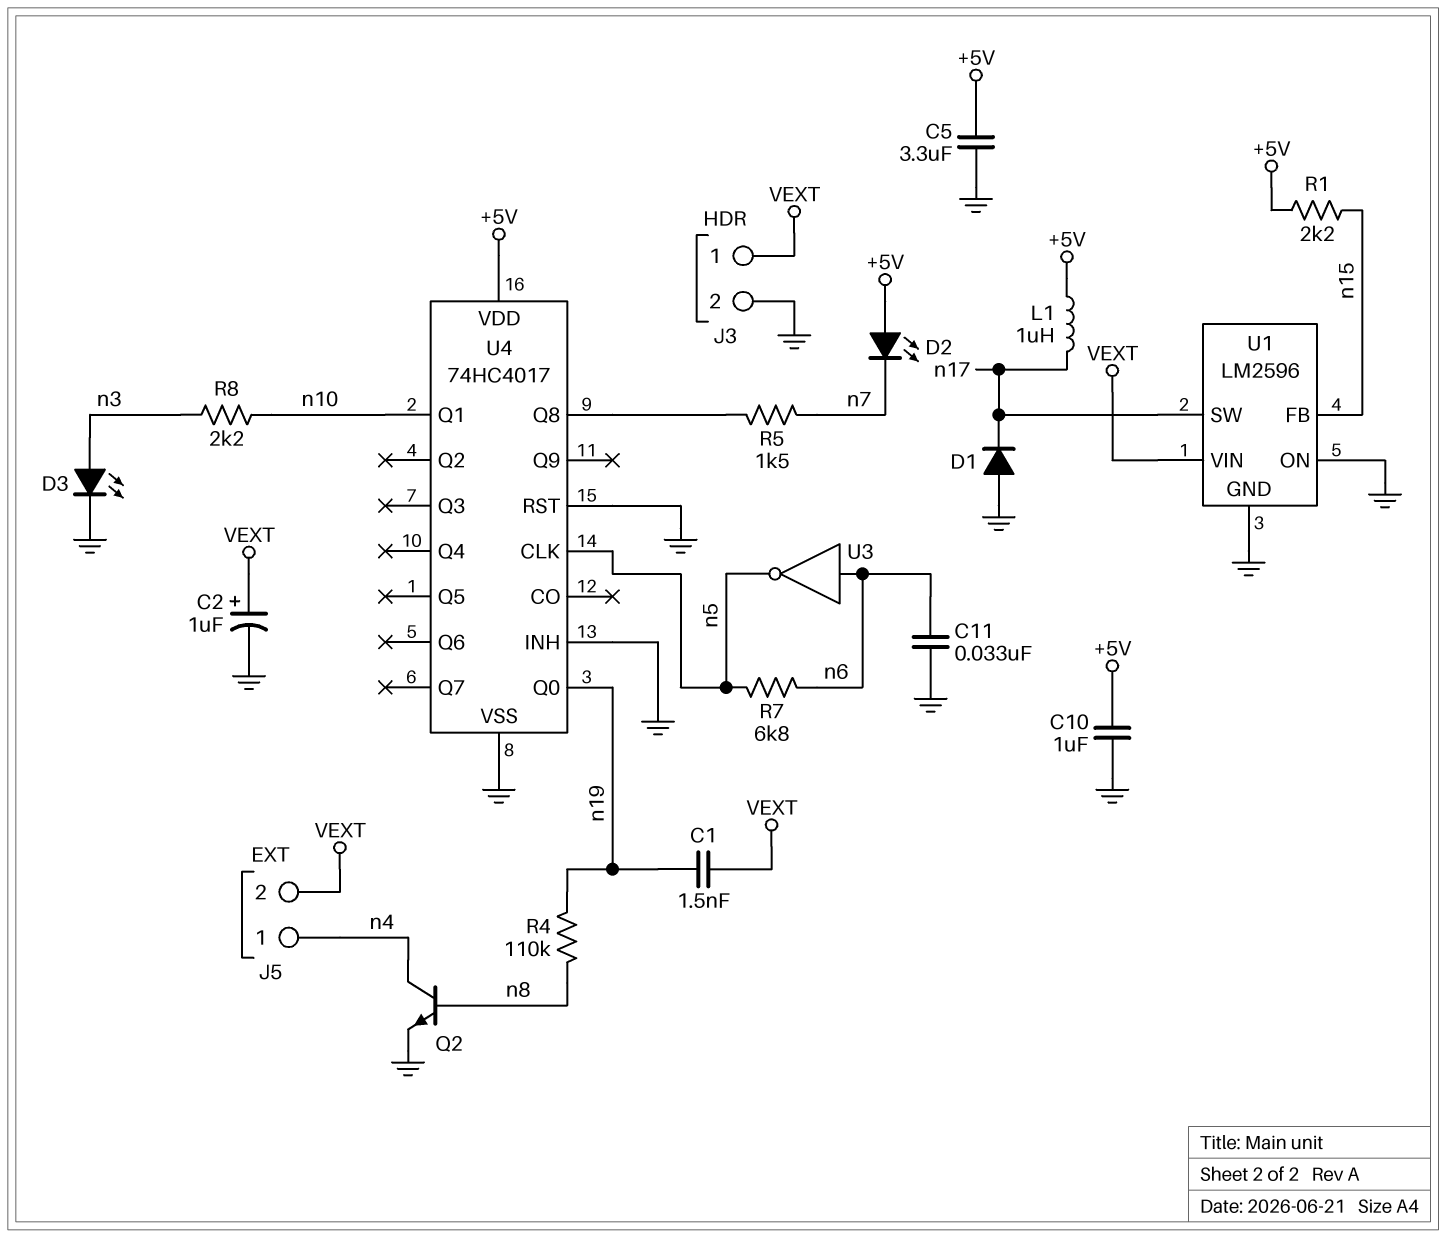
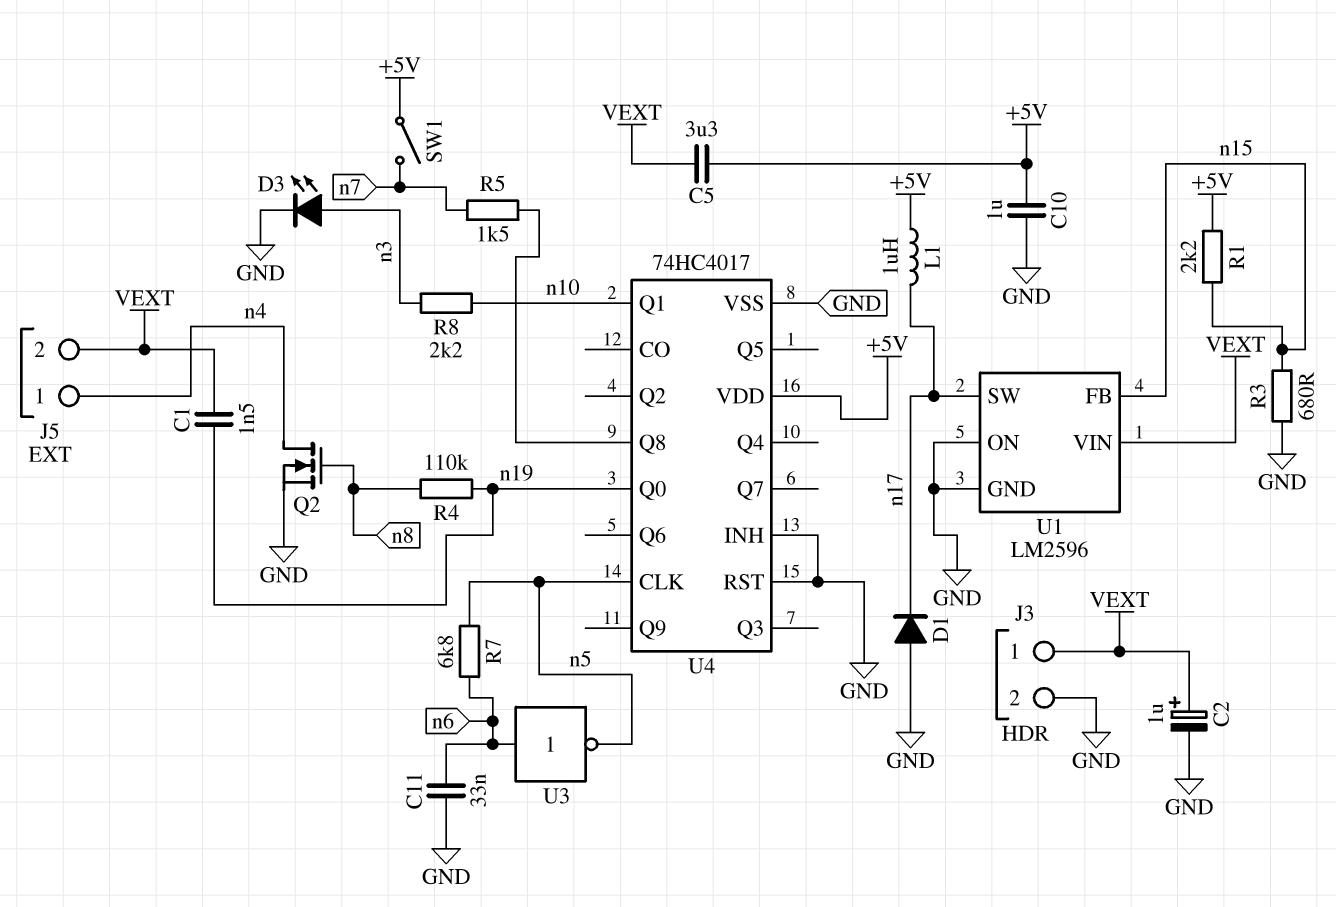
C5: 3.3uF (+5V, GND) -> 3.3uF (+5V, VEXT)
D2: LED (A +5V, K n7) -> none
Q2: NPN (B n8, C n4, E GND) -> NMOS (G n8, D n4, S GND)
R3: none -> 680 (GND, n15)
SW1: none -> switch (+5V, n7)

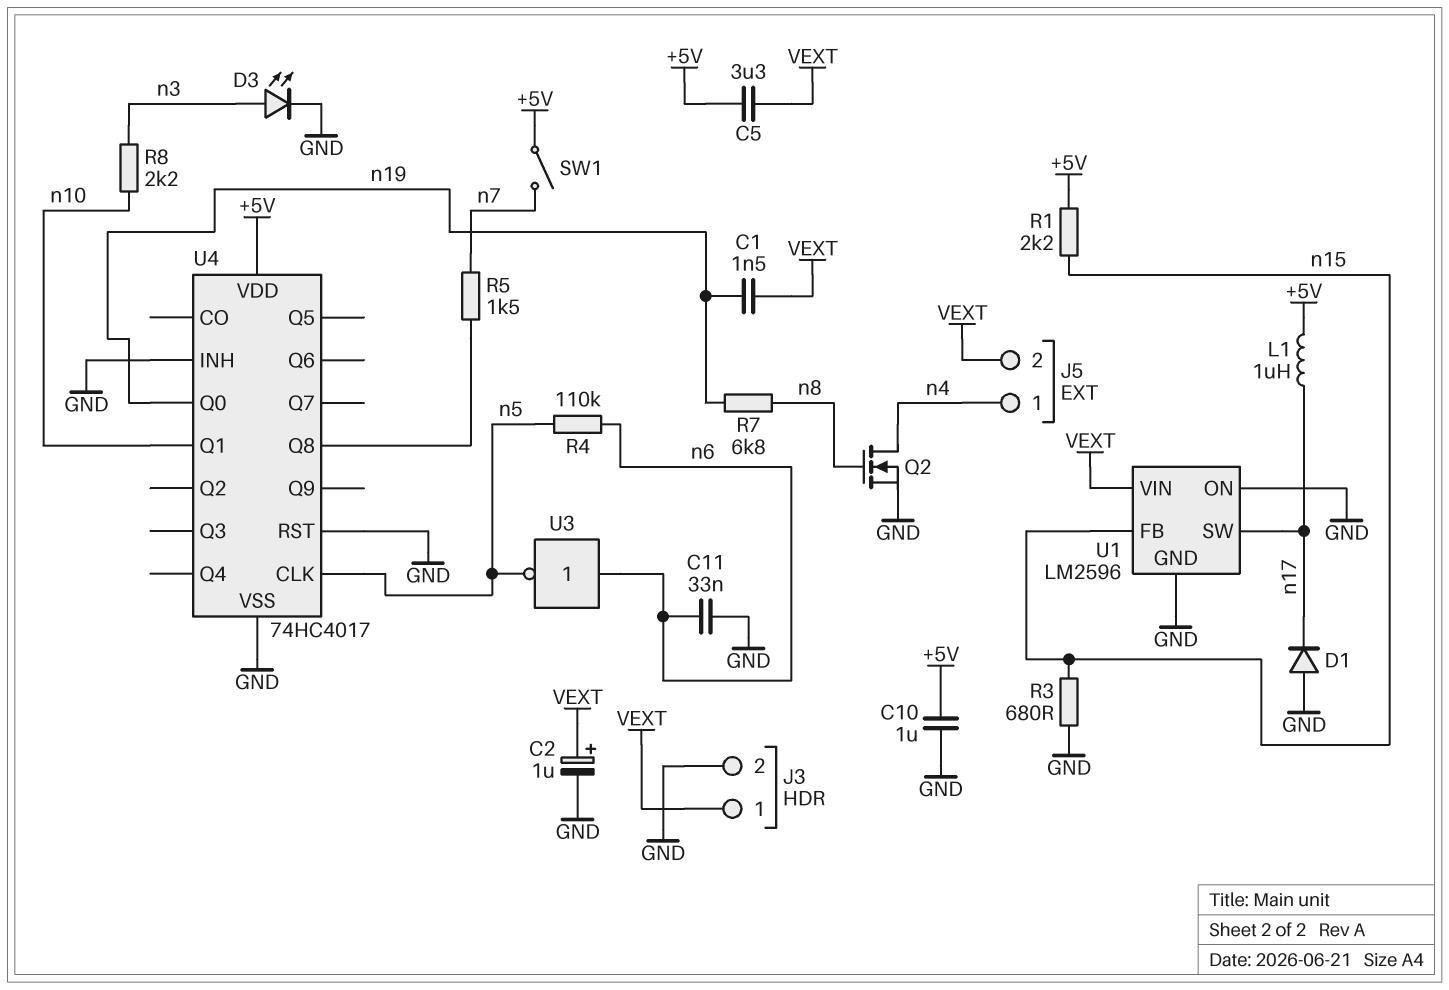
R4: 110k (n8, n19) -> 110k (n5, n6)
R7: 6.8k (n5, n6) -> 6.8k (n8, n19)

